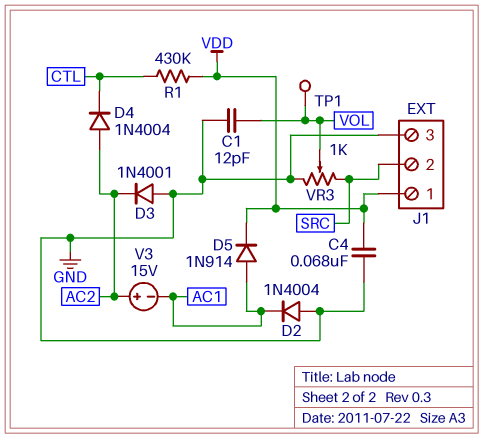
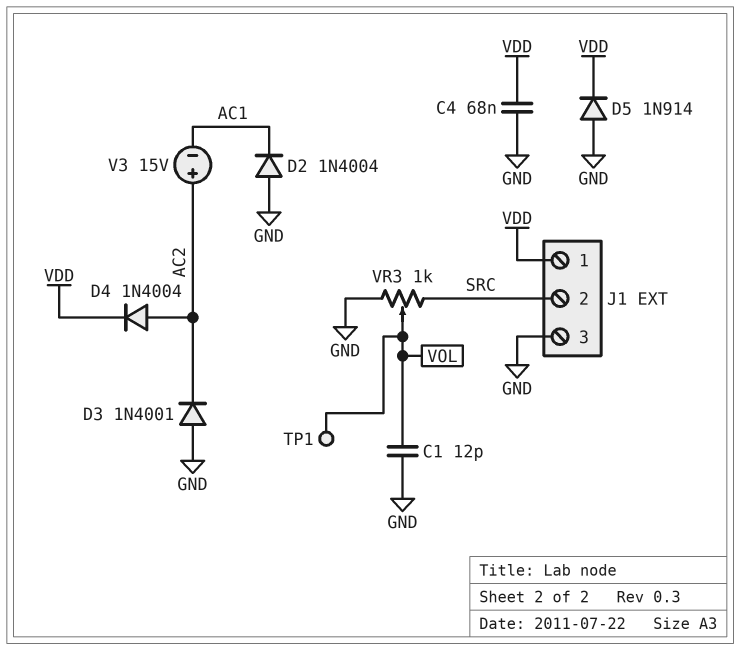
D4: diode 1N4004 (A AC2, K CTL) -> diode 1N4004 (A AC2, K VDD)
D5: diode 1N914 (A AC1, K VDD) -> diode 1N914 (A GND, K VDD)
R1: 430k (CTL, VDD) -> none

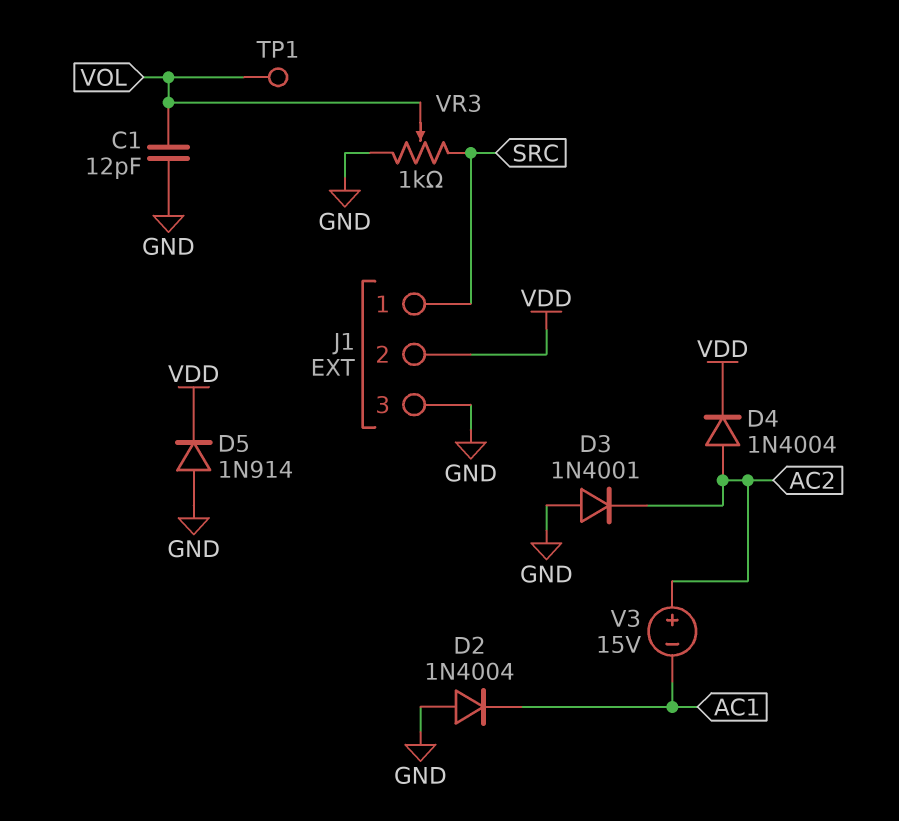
C4: 68nF (GND, VDD) -> none
J1 pin 1: VDD -> SRC
J1 pin 2: SRC -> VDD

